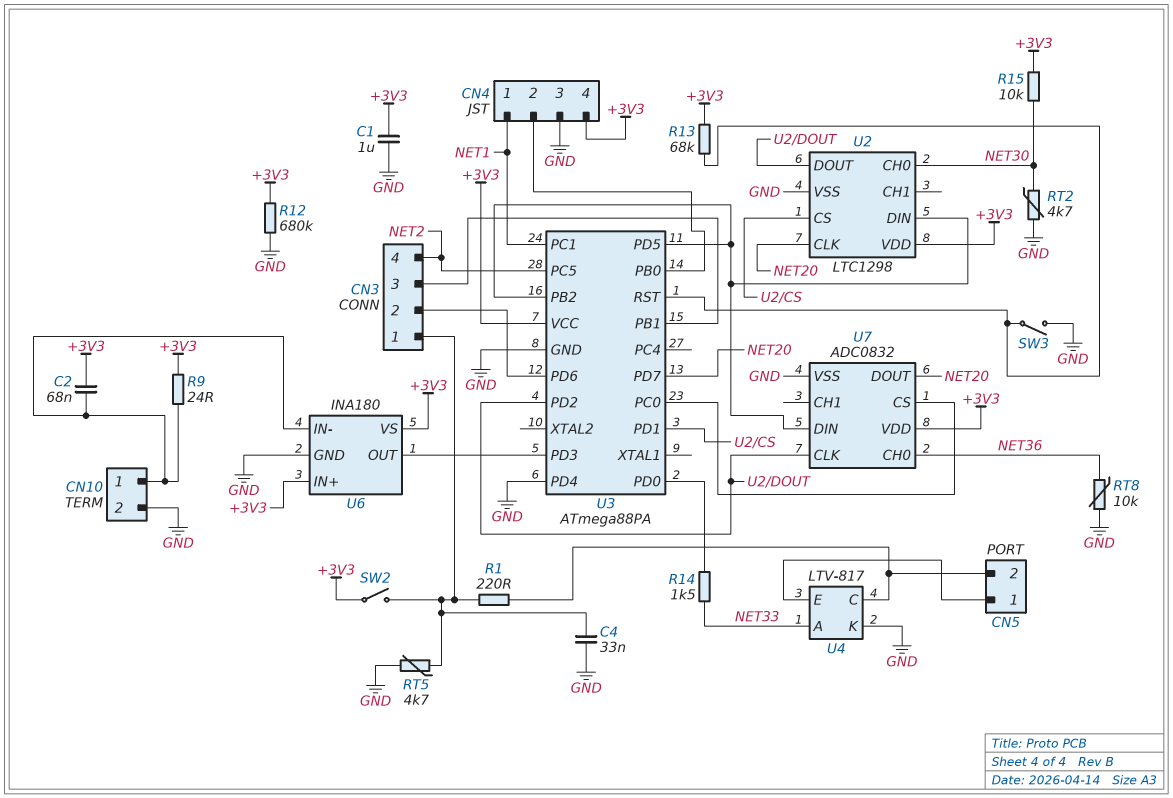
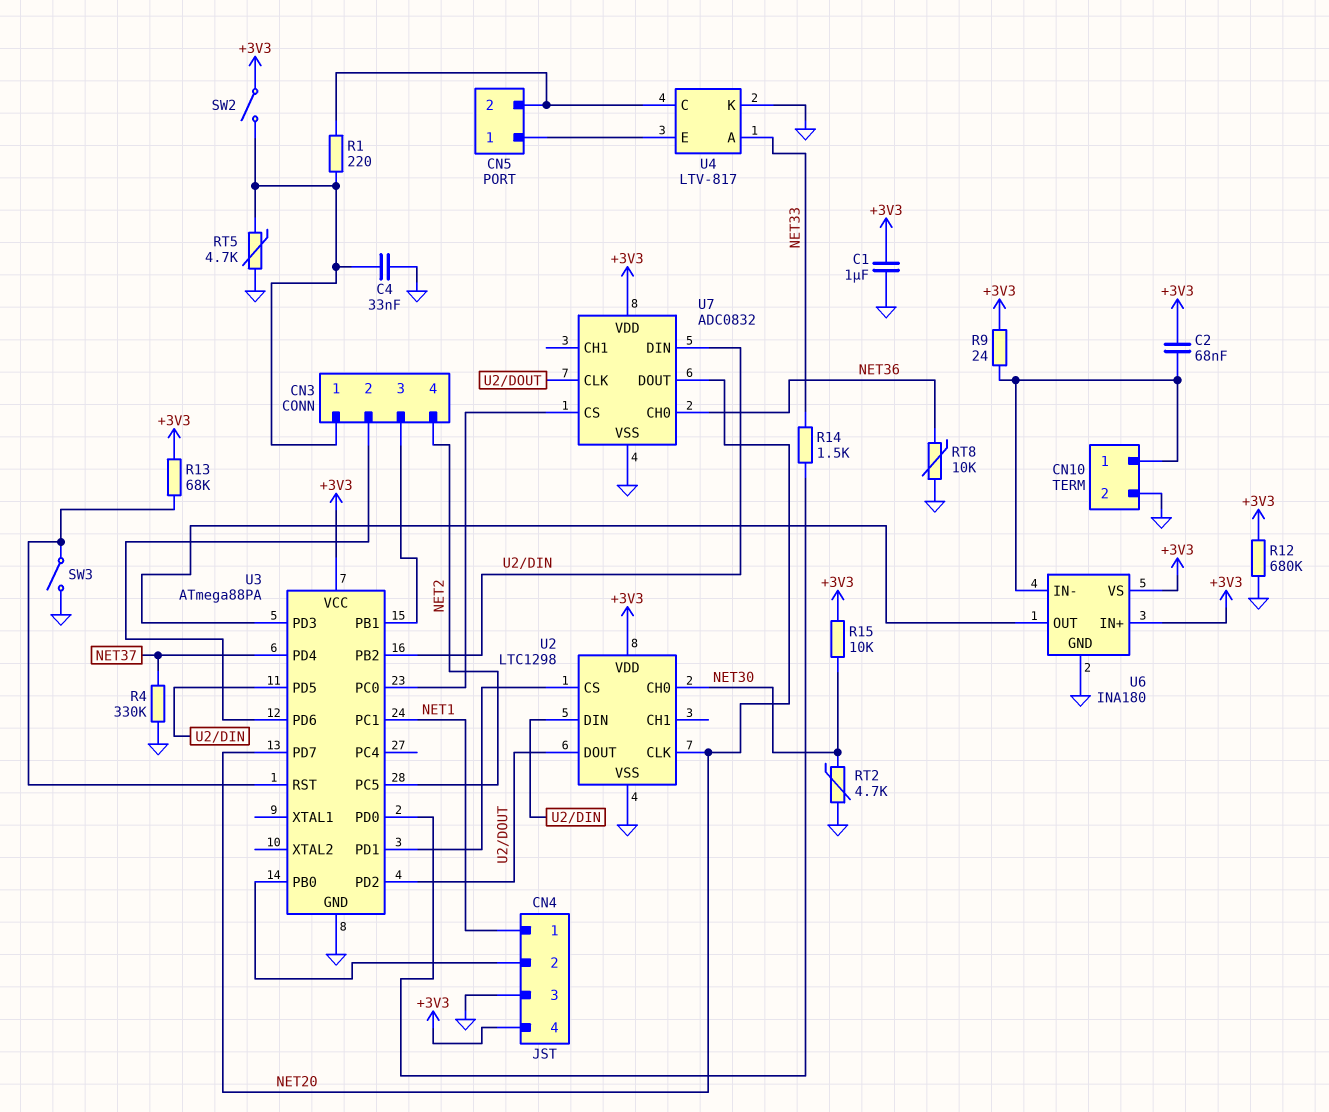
R4: none -> 330k (GND, NET37)
U3 pin PD4: GND -> NET37

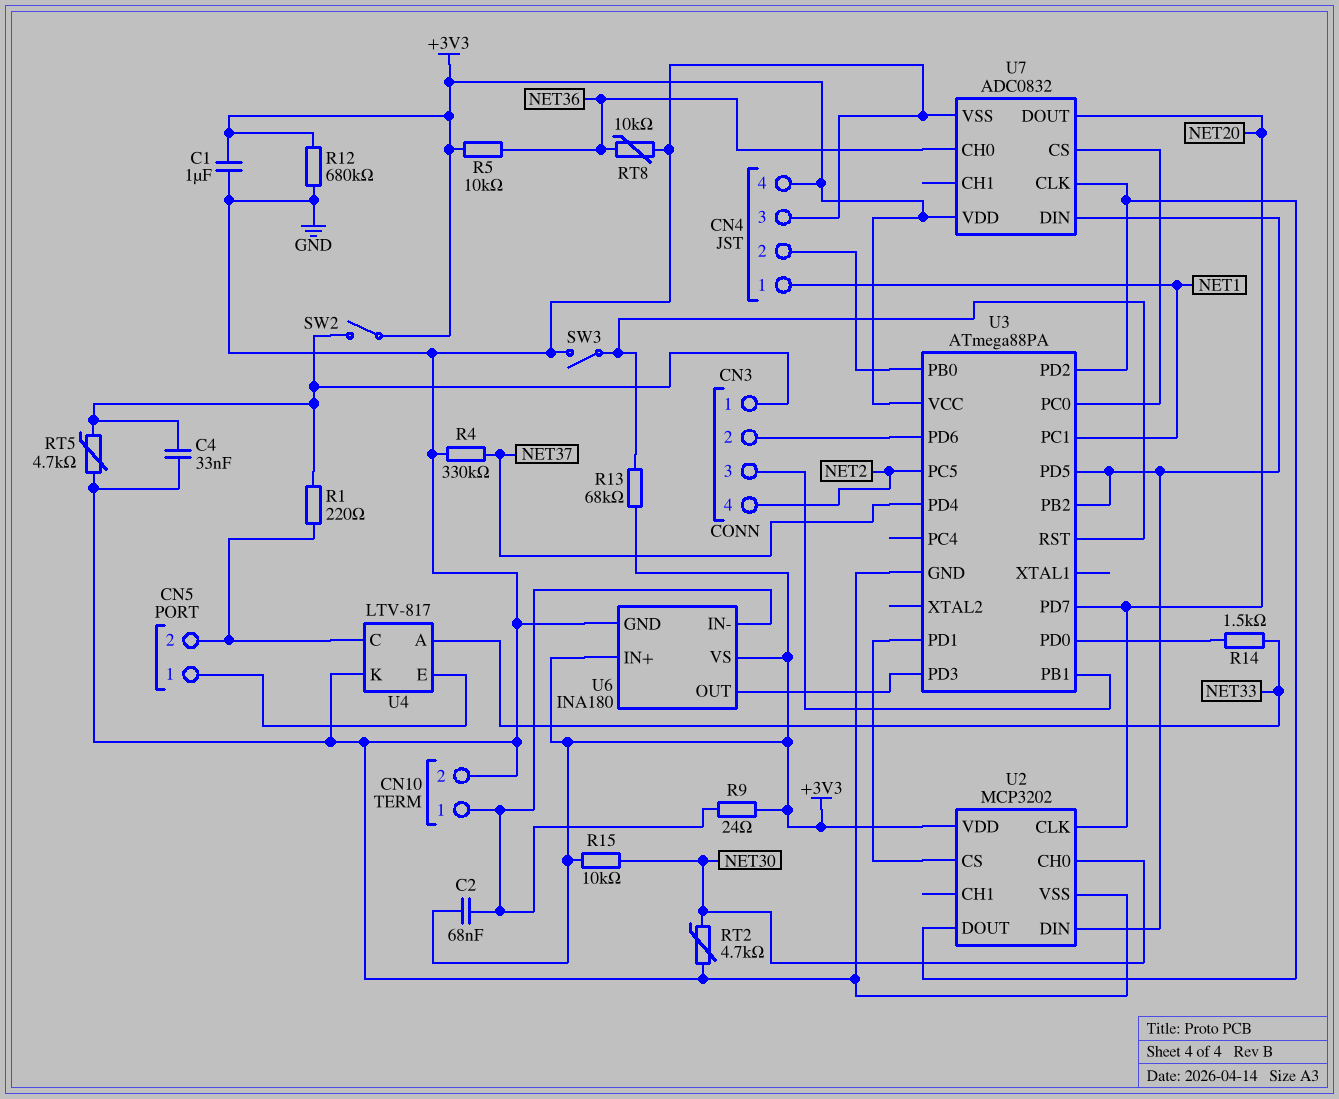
R5: none -> 10k (+3V3, NET36)
U2: LTC1298 -> MCP3202

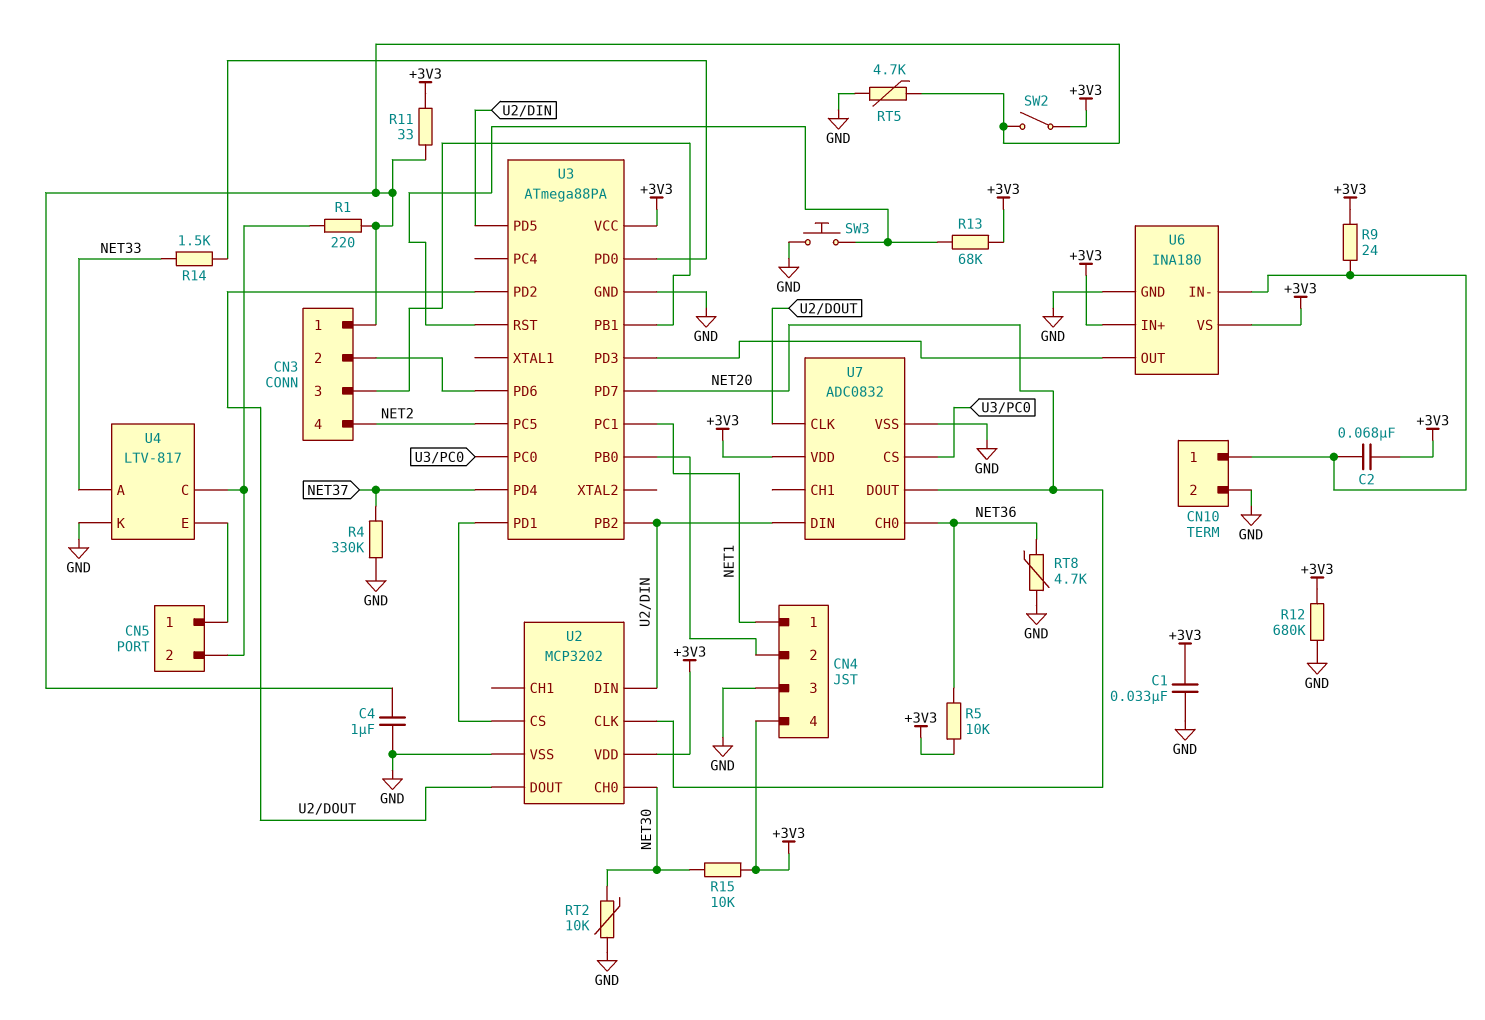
C1: 1uF (+3V3, GND) -> 33nF (+3V3, GND)
C4: 33nF (CN3/1, GND) -> 1uF (CN3/1, GND)
R11: none -> 33 (+3V3, CN3/1)
RT2: 4.7k (GND, NET30) -> 10k (GND, NET30)
RT8: 10k (GND, NET36) -> 4.7k (GND, NET36)
SW3: switch (GND, U3/RST) -> button (GND, U3/RST)

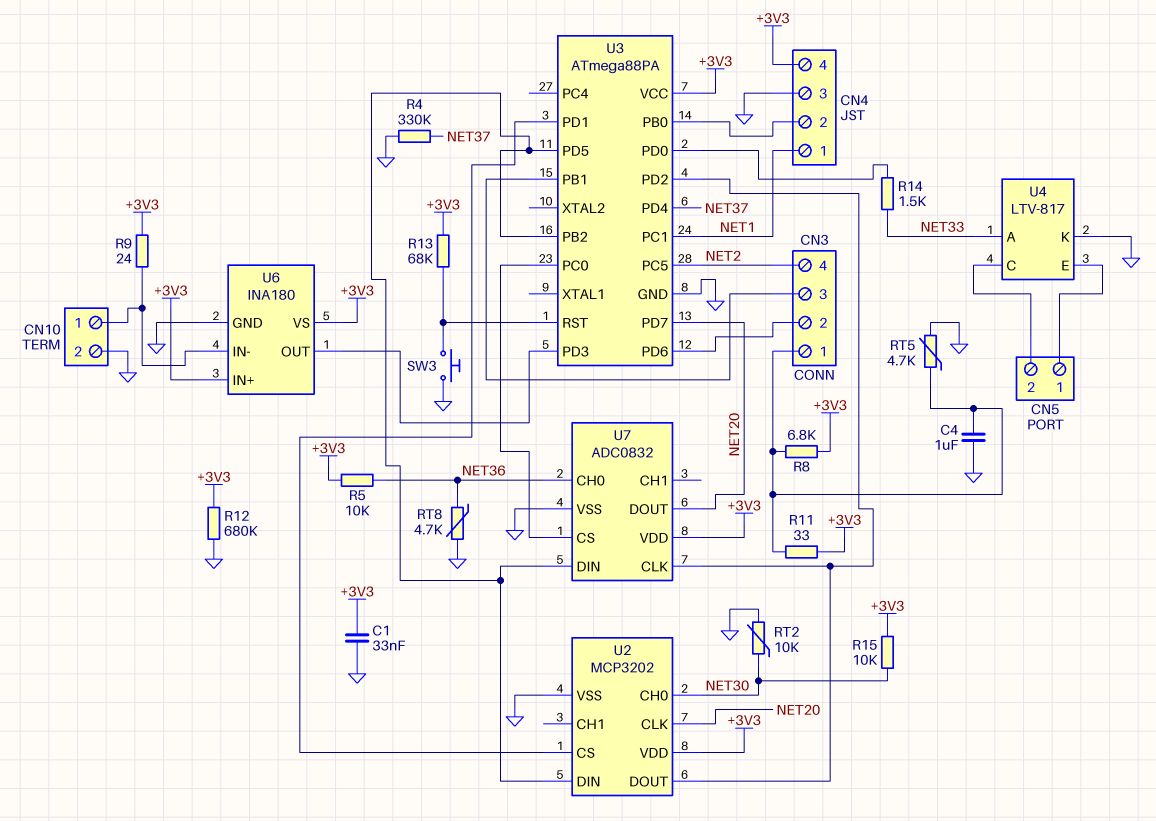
C2: 68nF (+3V3, CN10/1) -> none
R1: 220 (CN3/1, CN5/2) -> none
R8: none -> 6.8k (+3V3, CN3/1)
SW2: switch (+3V3, CN3/1) -> none

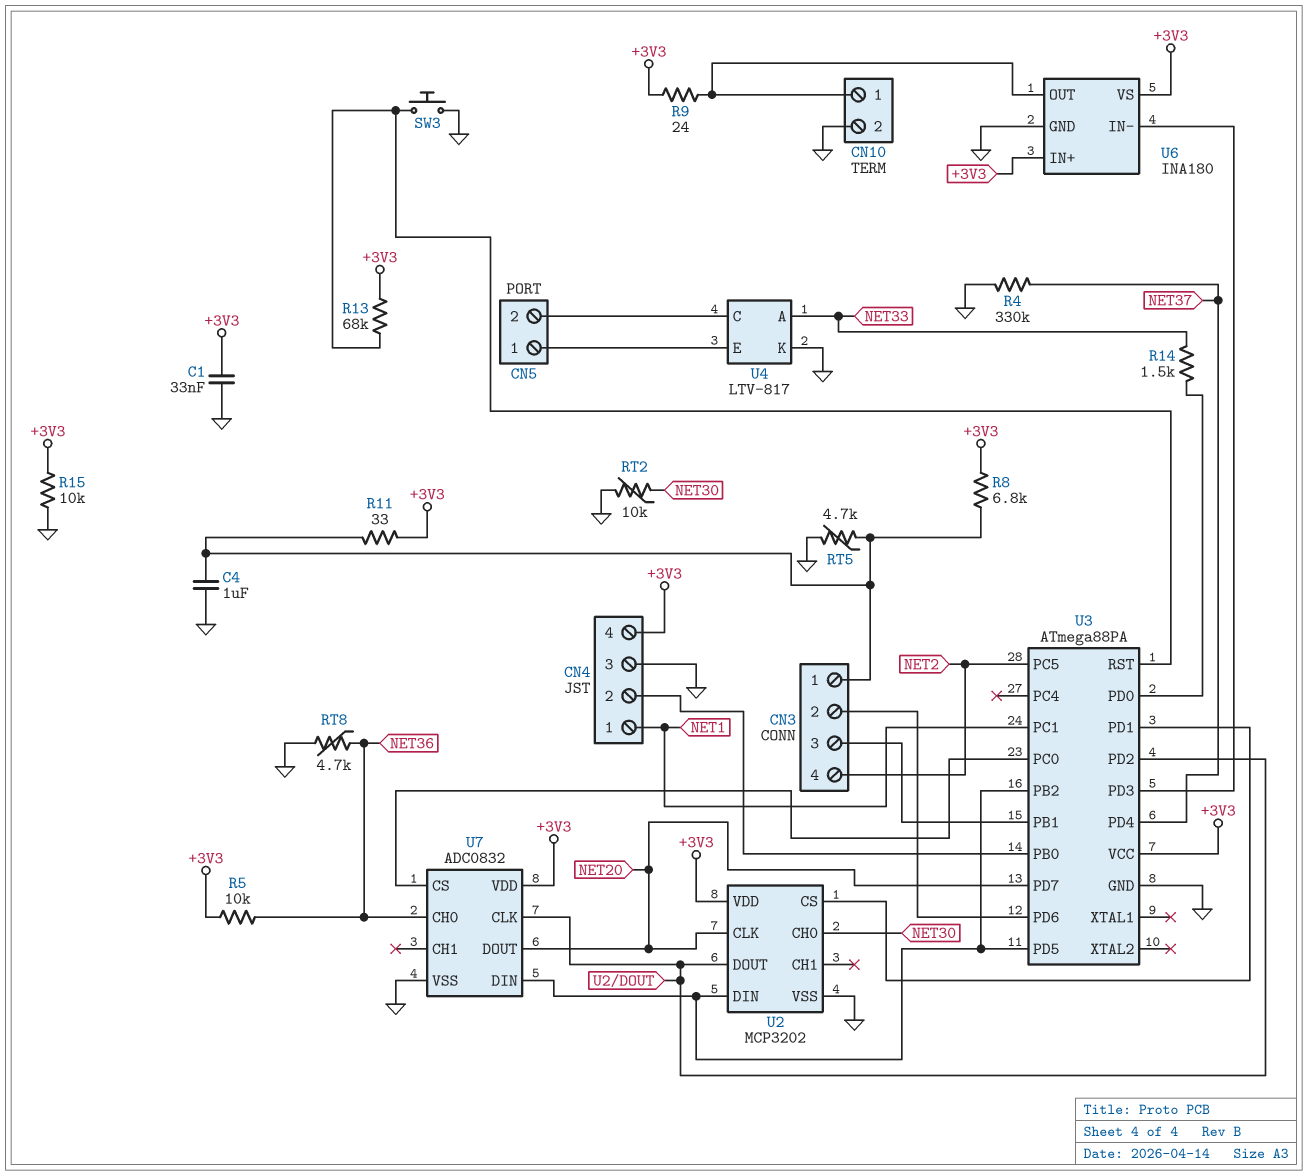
R12: 680k (+3V3, GND) -> none
R15: 10k (+3V3, NET30) -> 10k (+3V3, GND)
U6 pin IN-: CN10/1 -> U3/PD3
U6 pin OUT: U3/PD3 -> CN10/1

